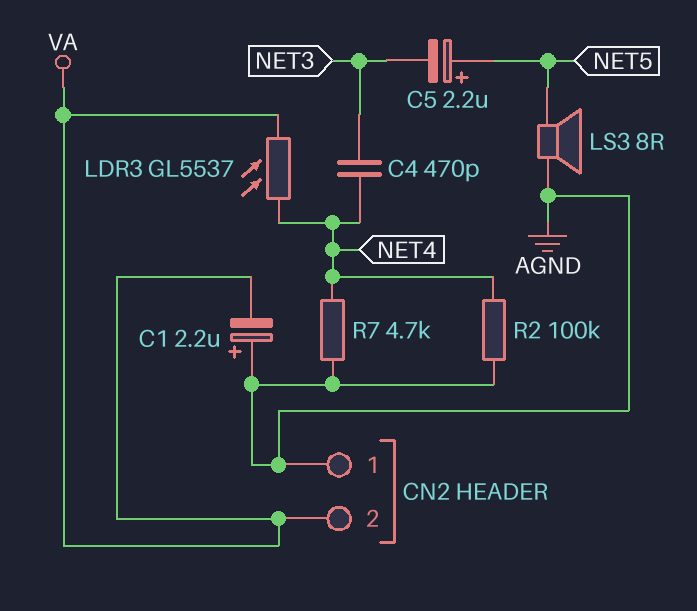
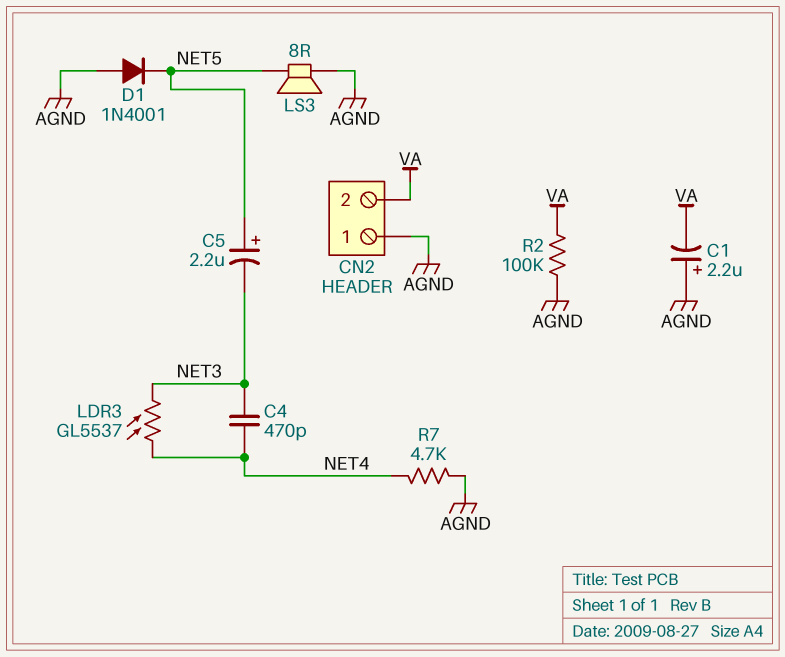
D1: none -> diode 1N4001 (A AGND, K NET5)
LDR3: GL5537 (NET4, VA) -> GL5537 (NET3, NET4)
R2: 100k (AGND, NET4) -> 100k (AGND, VA)

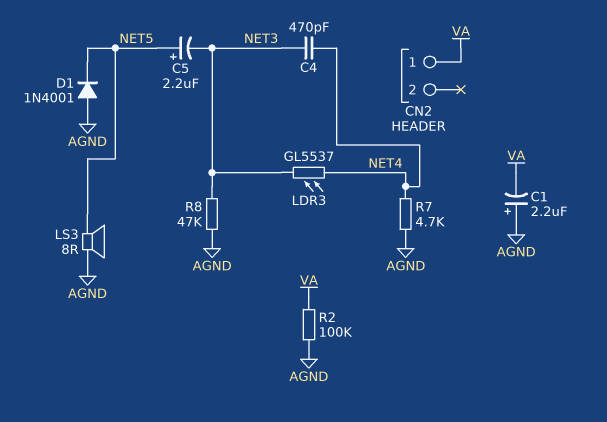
CN2 pin 1: AGND -> VA
CN2 pin 2: VA -> none
R8: none -> 47k (AGND, NET3)

